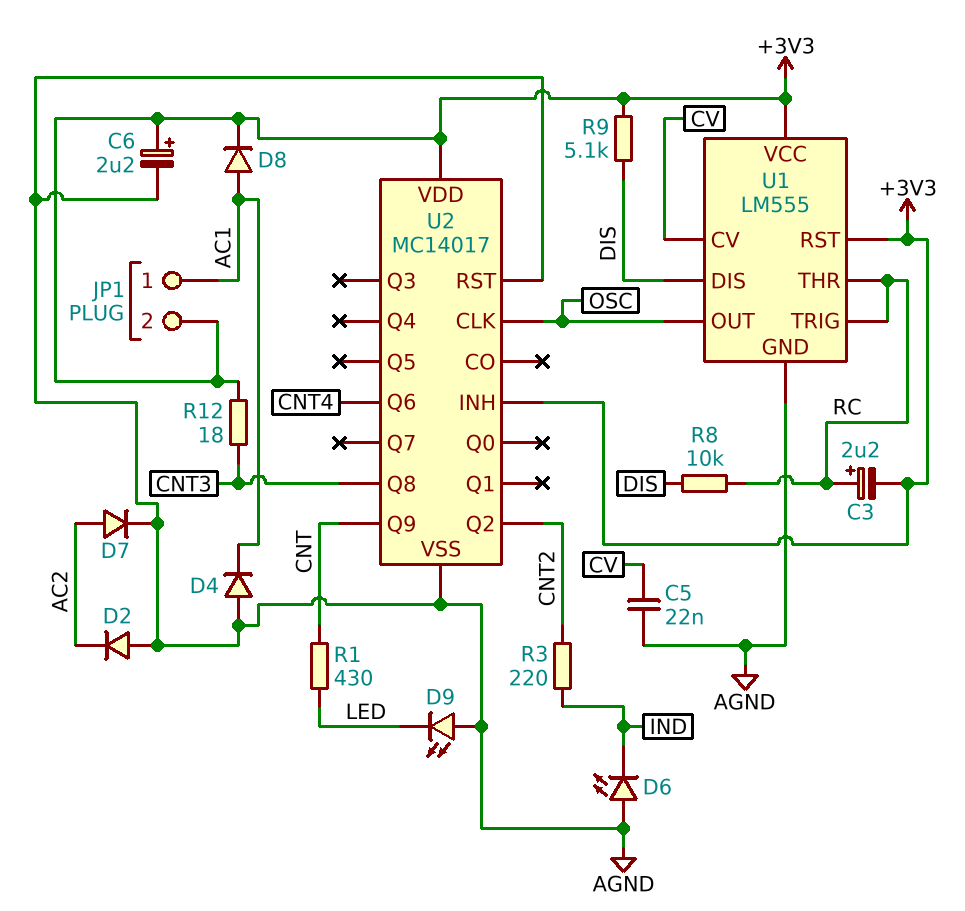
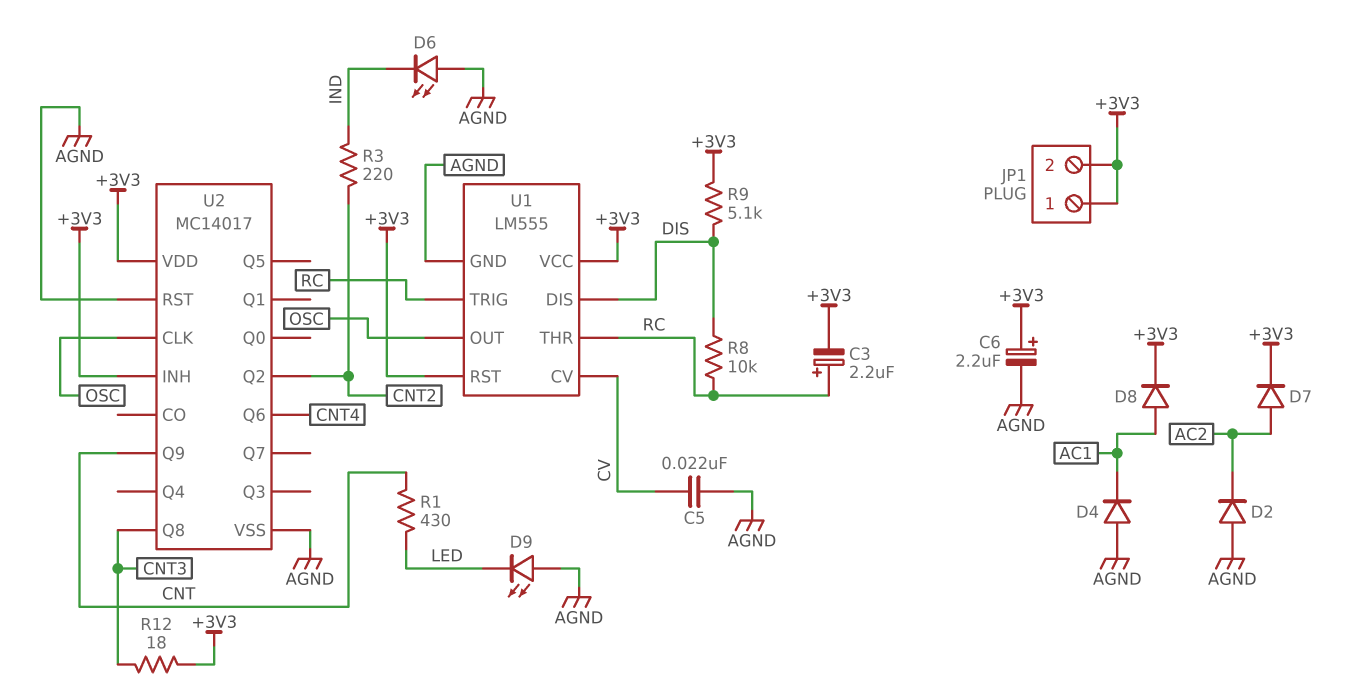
D7: diode (A AC2, K AGND) -> diode (A AC2, K +3V3)
JP1 pin 1: AC1 -> +3V3

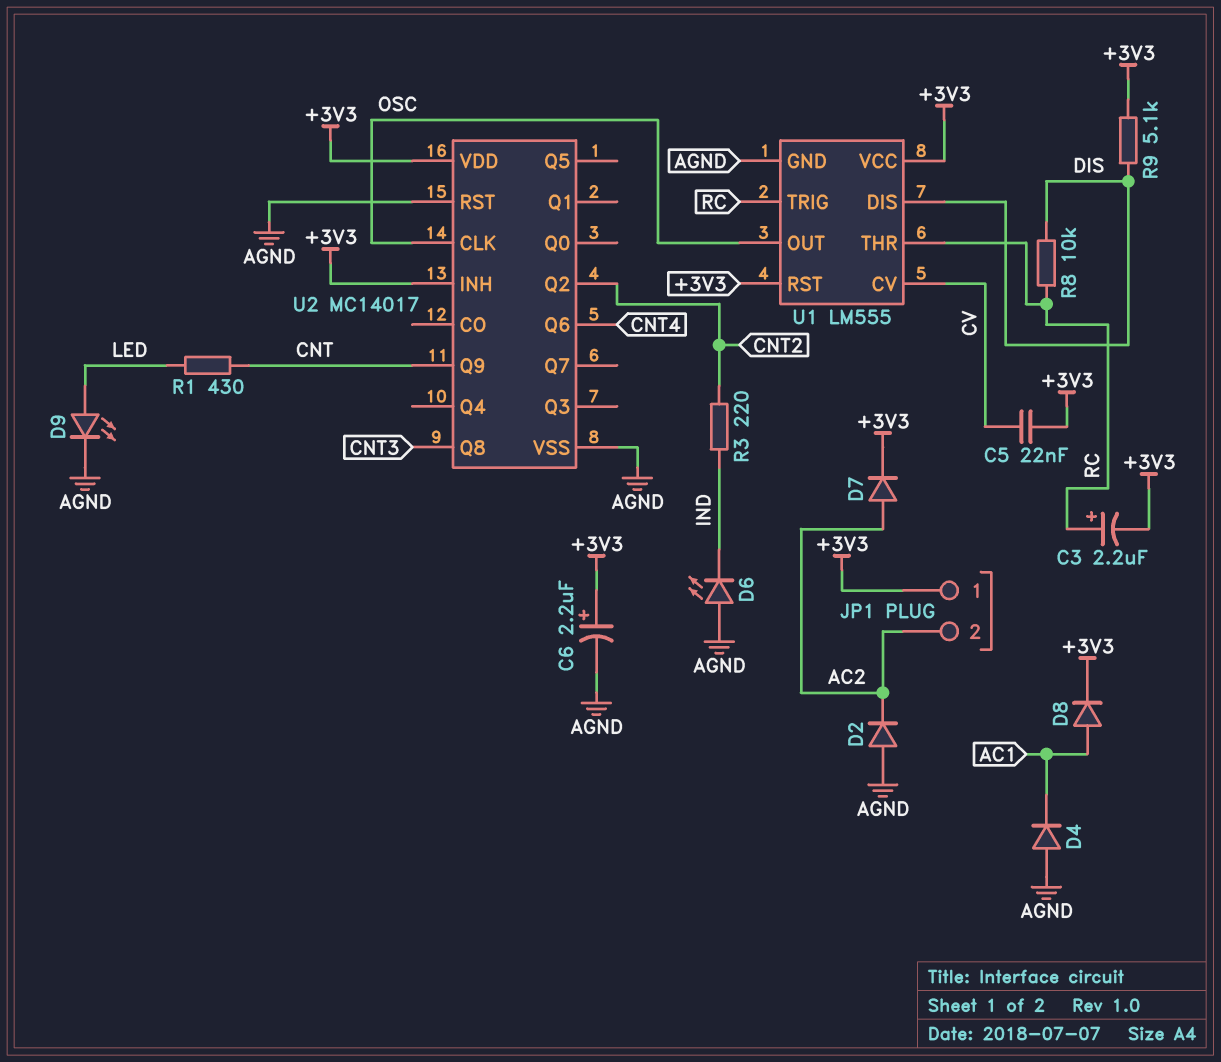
C5: 22nF (AGND, CV) -> 22nF (+3V3, CV)
D9: LED (A AGND, K LED) -> LED (A LED, K AGND)
JP1 pin 2: +3V3 -> AC2
R12: 18 (+3V3, CNT3) -> none

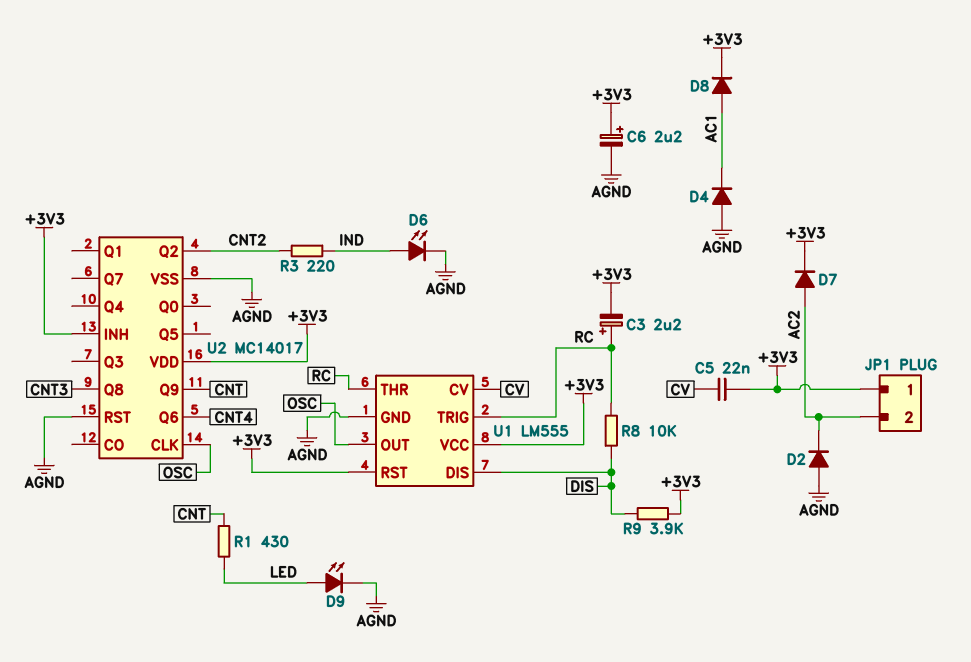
D6: LED (A AGND, K IND) -> LED (A IND, K AGND)
R9: 5.1k (+3V3, DIS) -> 3.9k (+3V3, DIS)

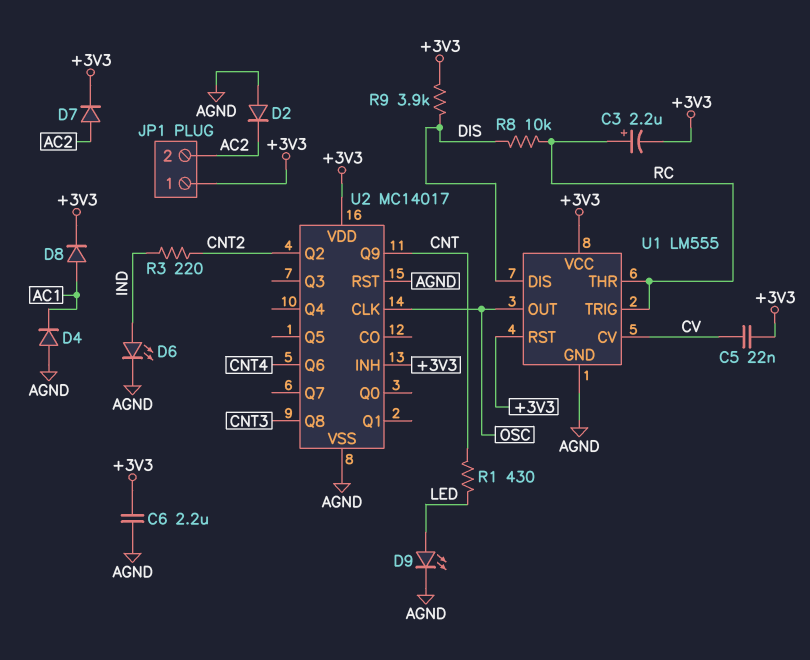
C6: 2.2uF (plus +3V3, minus AGND) -> 2.2uF (+3V3, AGND)

